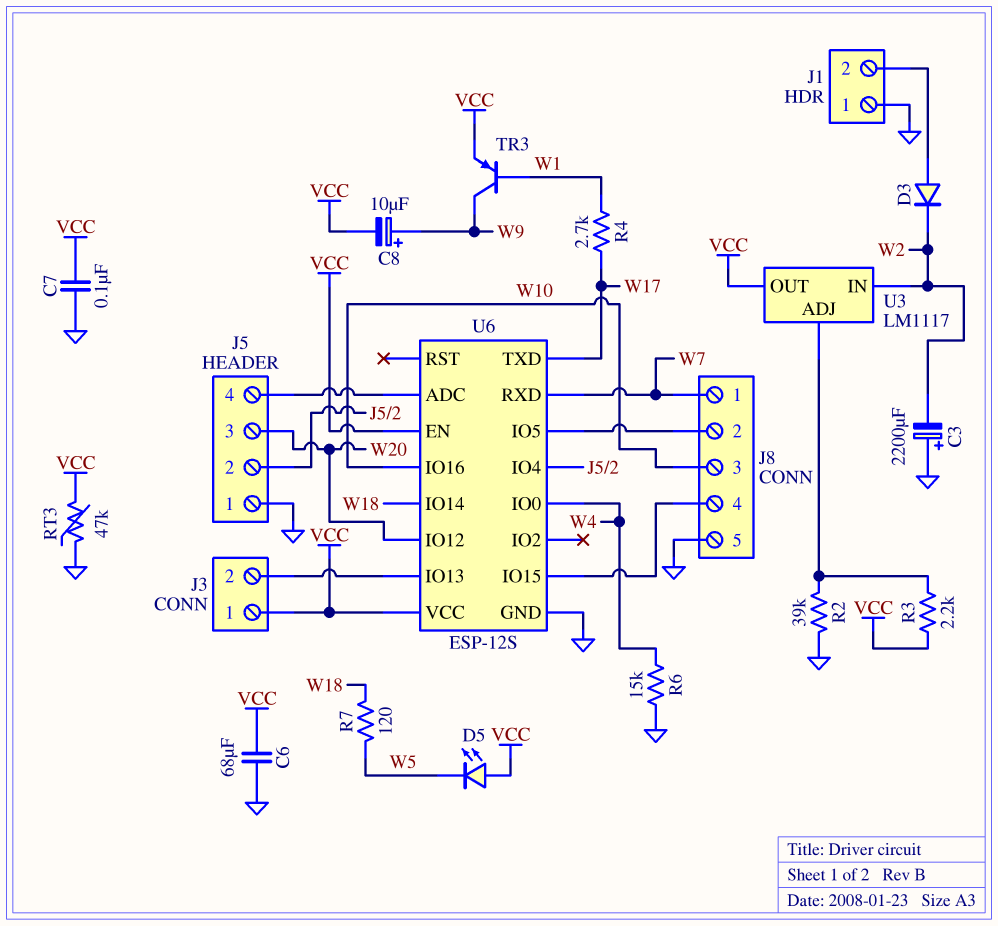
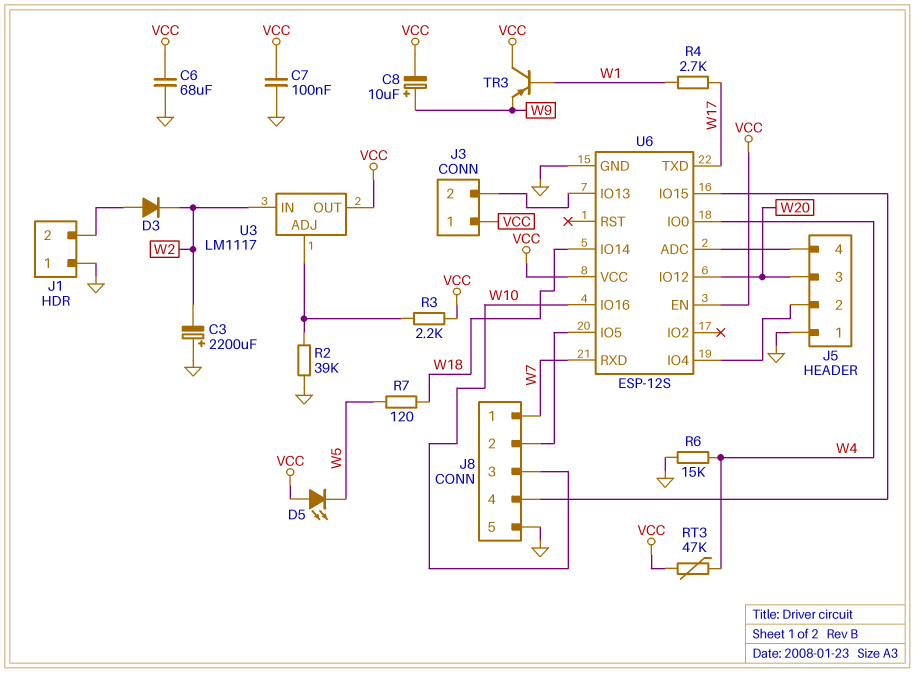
RT3: 47k (GND, VCC) -> 47k (VCC, W4)
TR3: PNP (B W1, C W9, E VCC) -> PNP (B W1, C VCC, E W9)

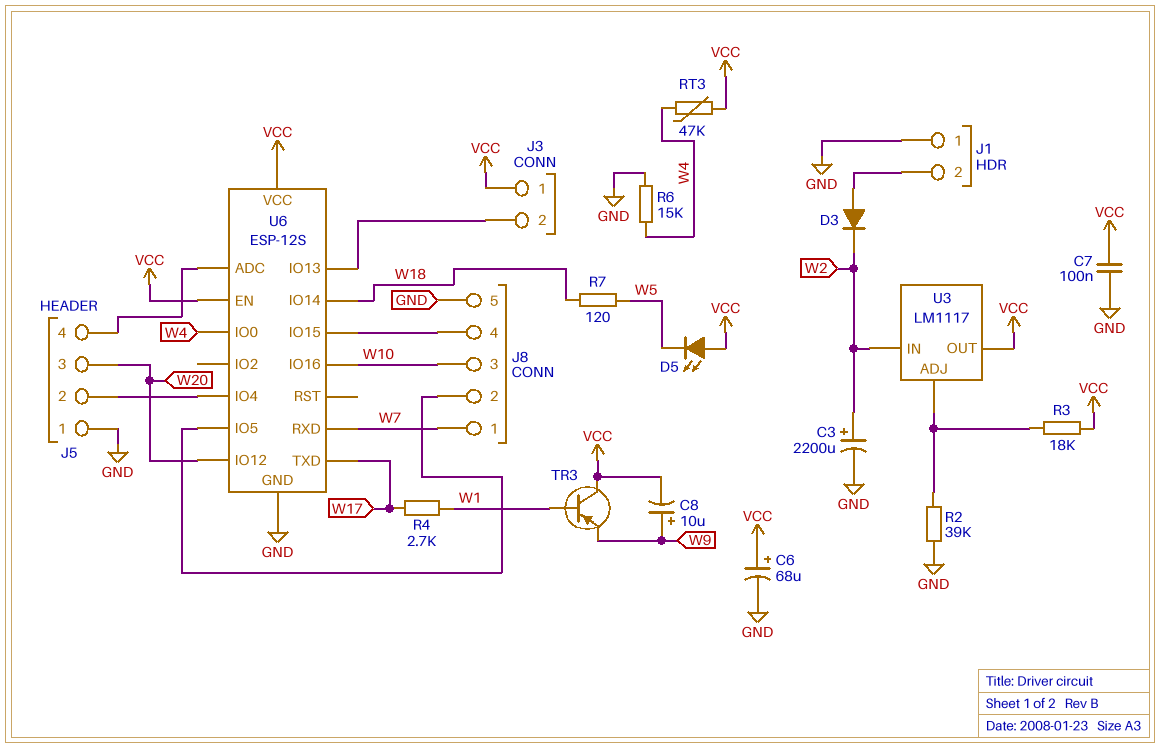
C3: 2200uF (plus GND, minus W2) -> 2200uF (plus W2, minus GND)
C6: 68uF (GND, VCC) -> 68uF (plus VCC, minus GND)
R3: 2.2k (U3/ADJ, VCC) -> 18k (U3/ADJ, VCC)

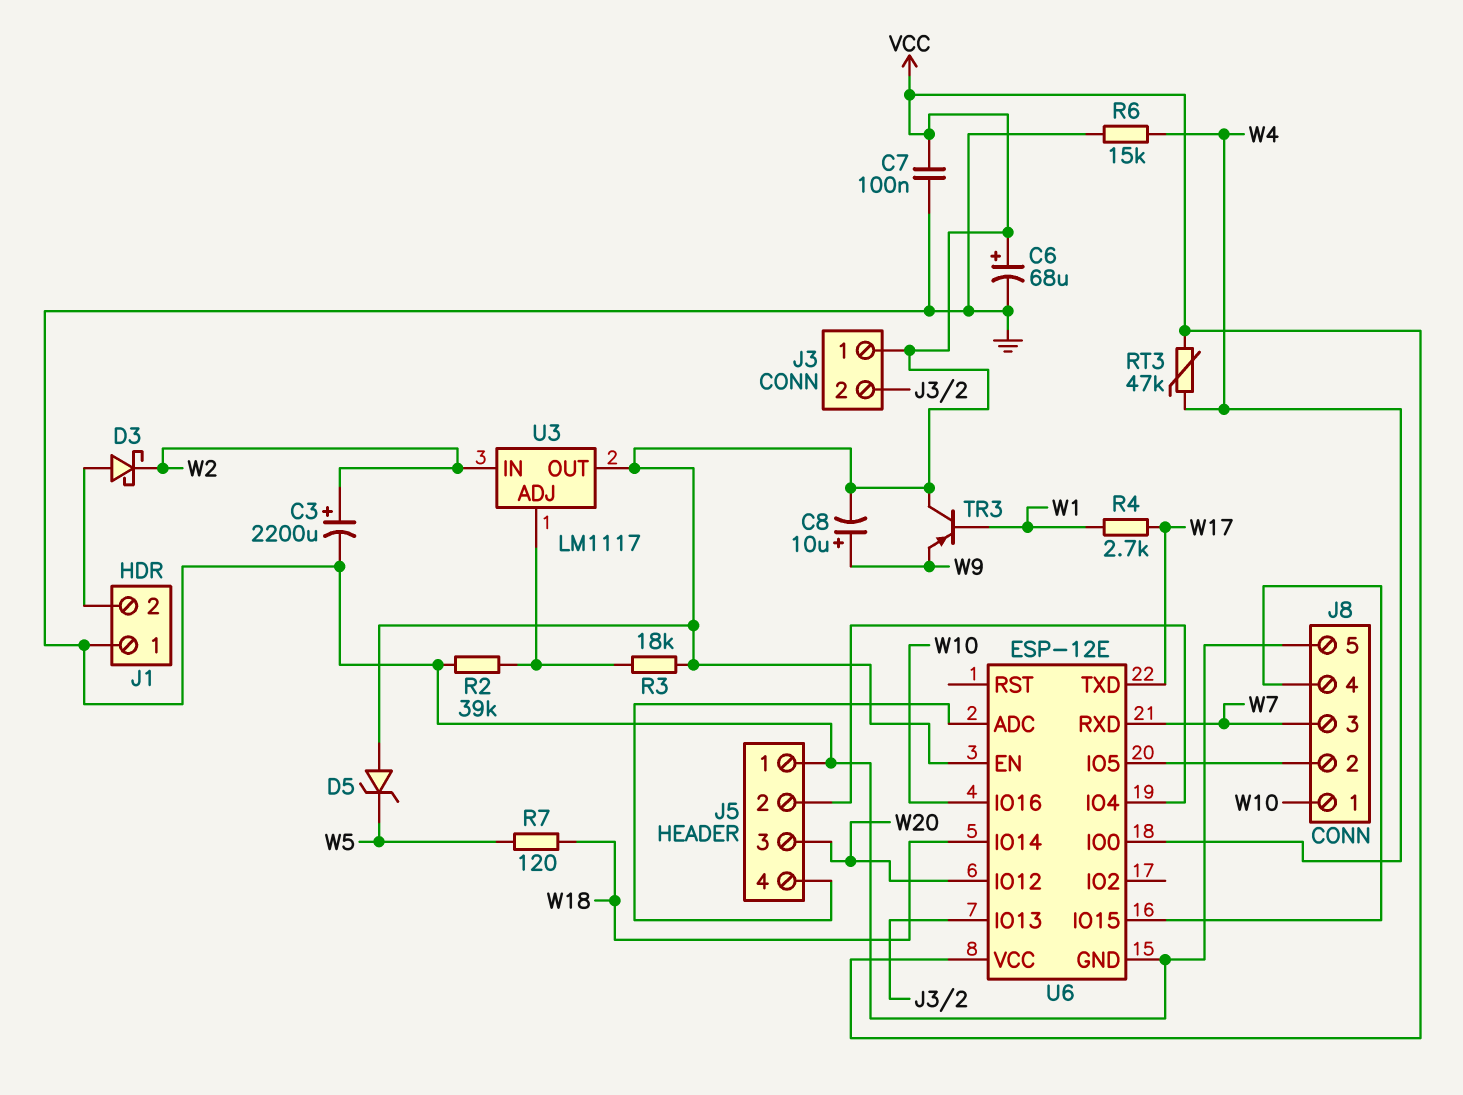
D3: diode (A J1/2, K W2) -> schottky (A J1/2, K W2)
D5: LED (A VCC, K W5) -> zener (A VCC, K W5)
J8 pin 1: W7 -> W10
J8 pin 3: W10 -> W7
U6: ESP-12S -> ESP-12E

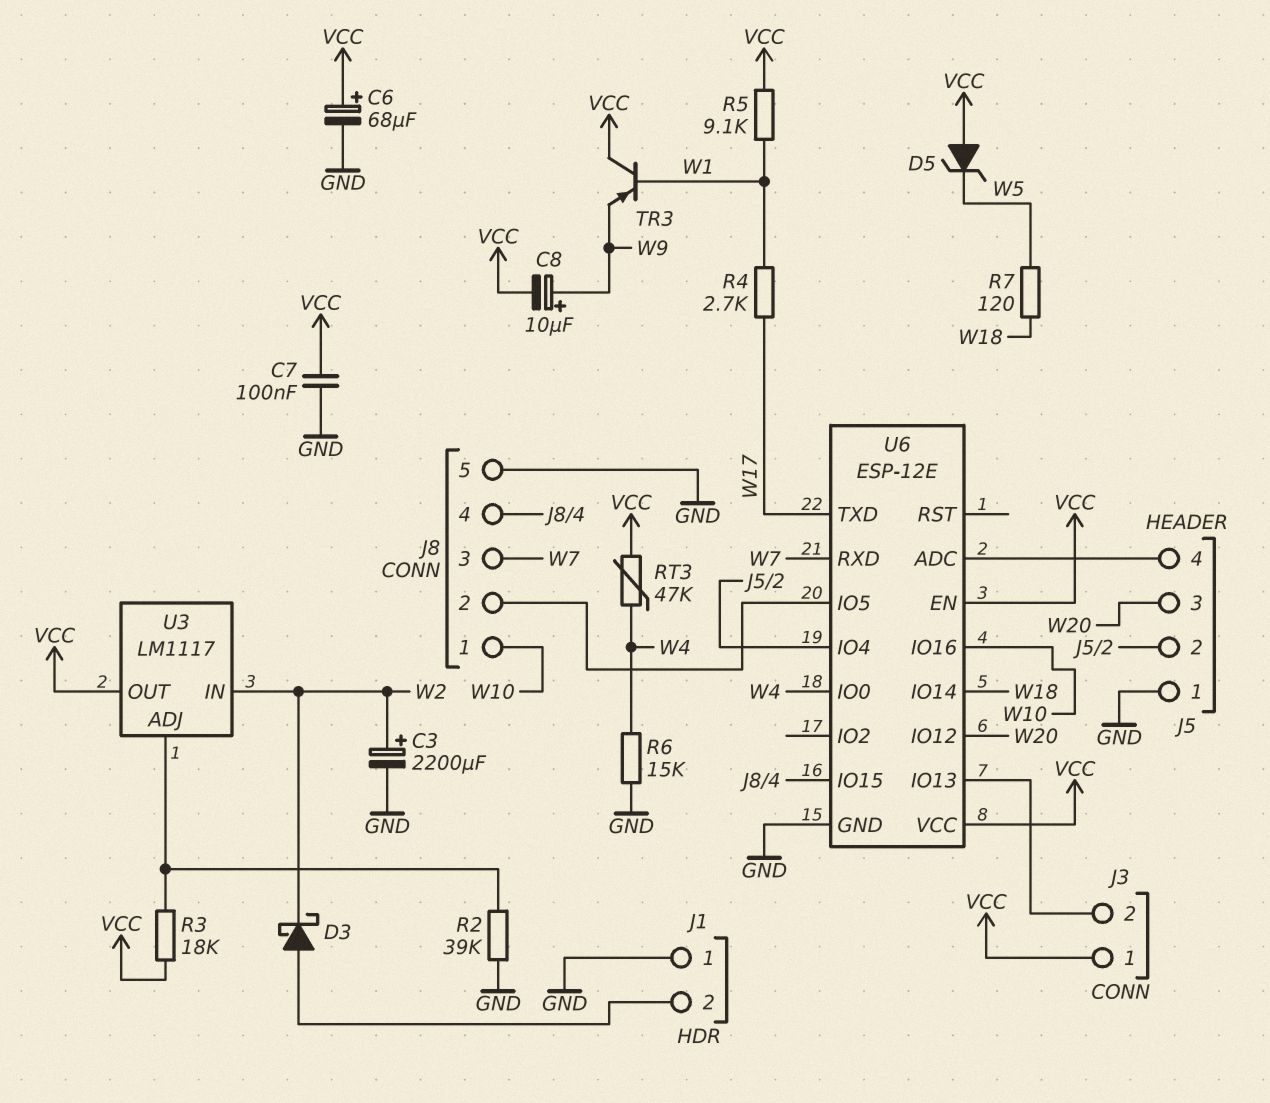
R5: none -> 9.1k (VCC, W1)

